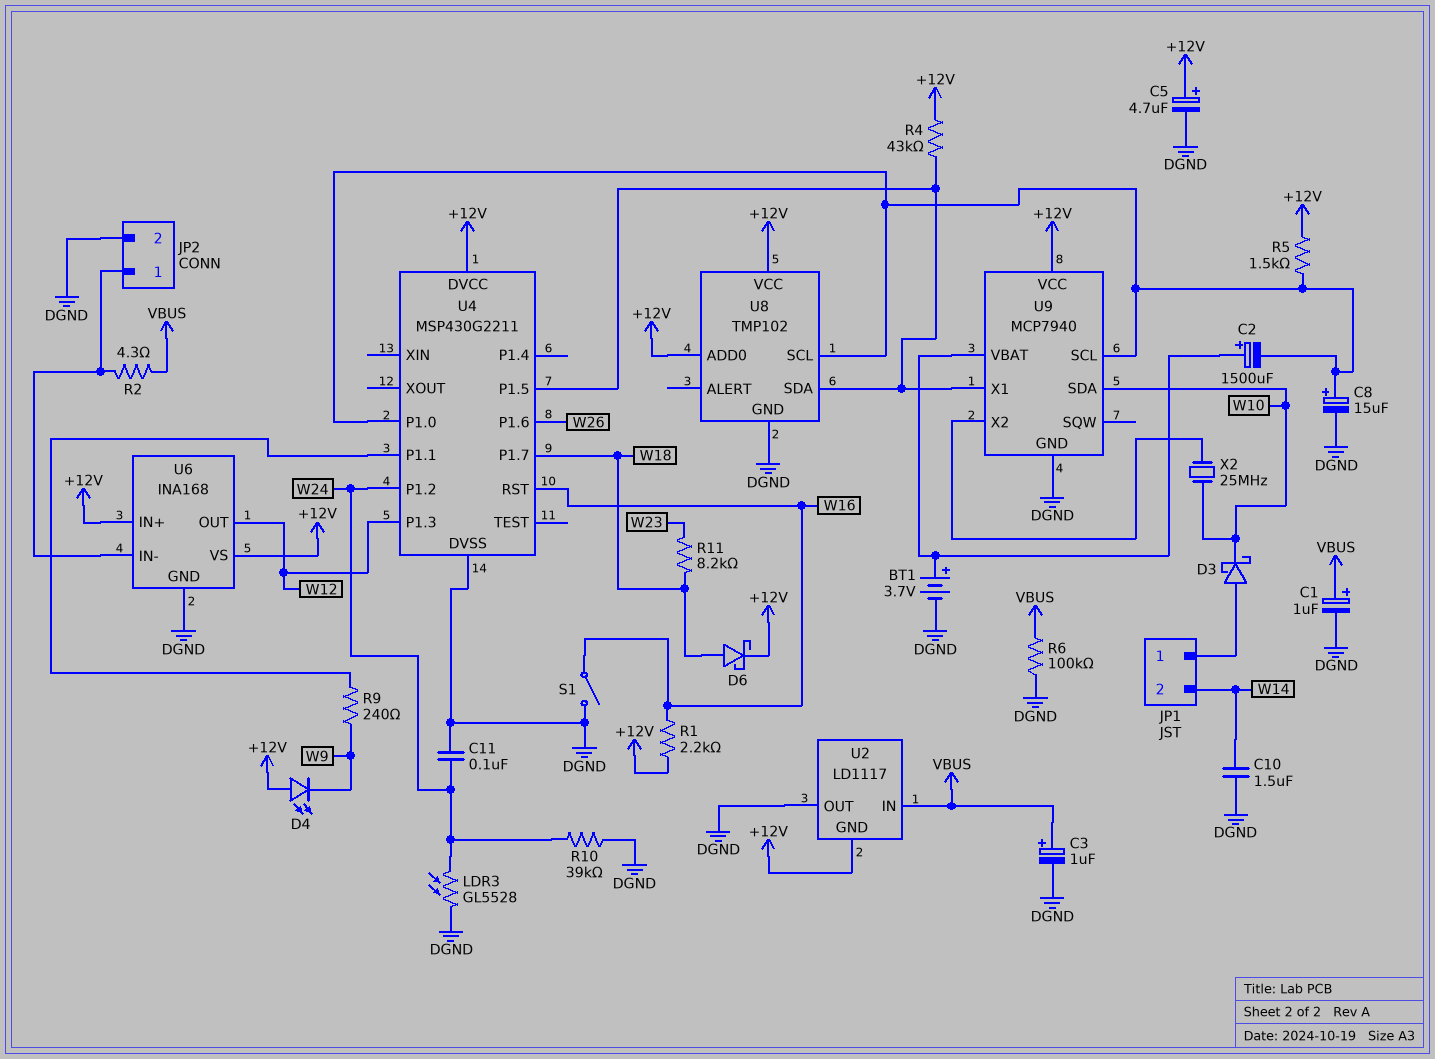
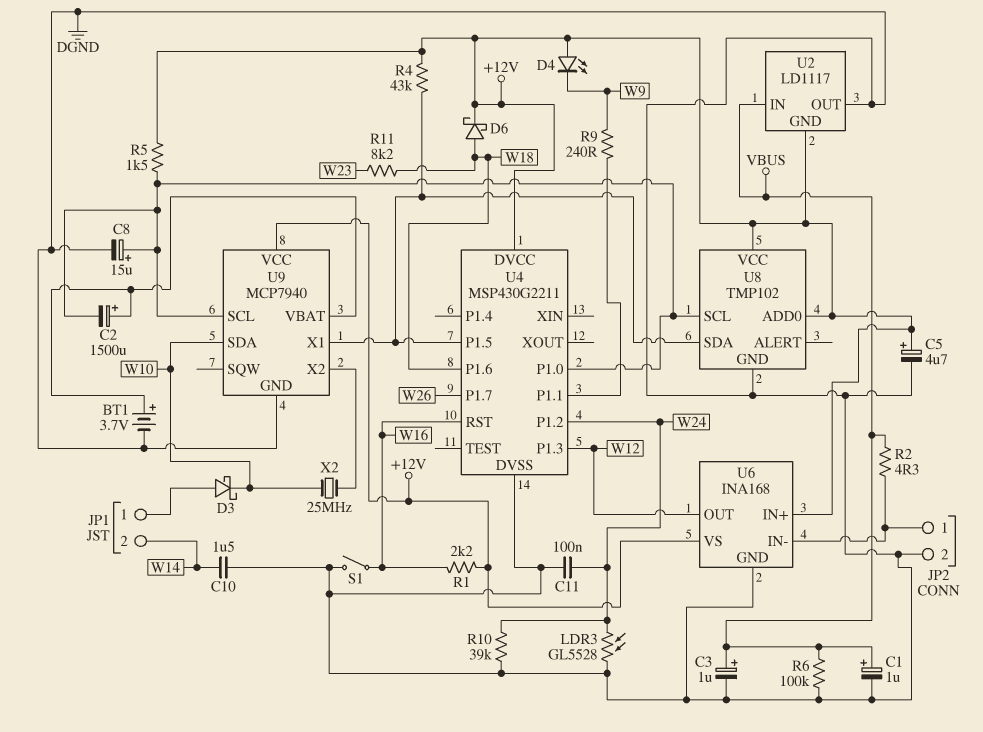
U4 pin P1.6: W26 -> W18
U4 pin P1.7: W18 -> W26

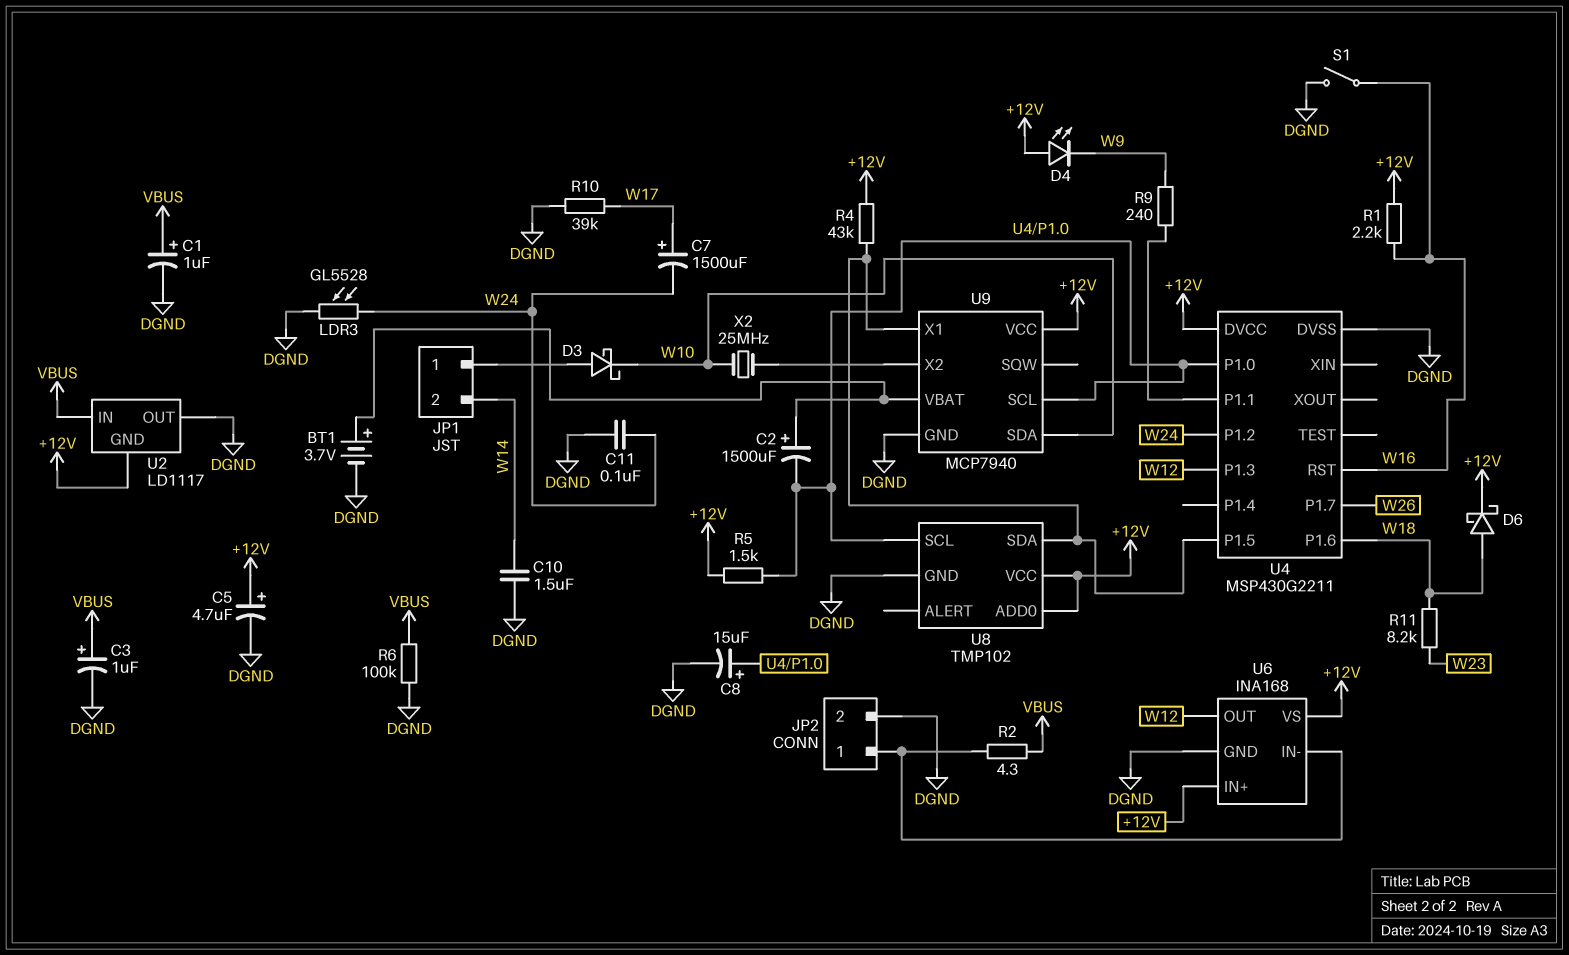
C7: none -> 1500uF (plus W17, minus W24)
R10: 39k (DGND, W24) -> 39k (DGND, W17)

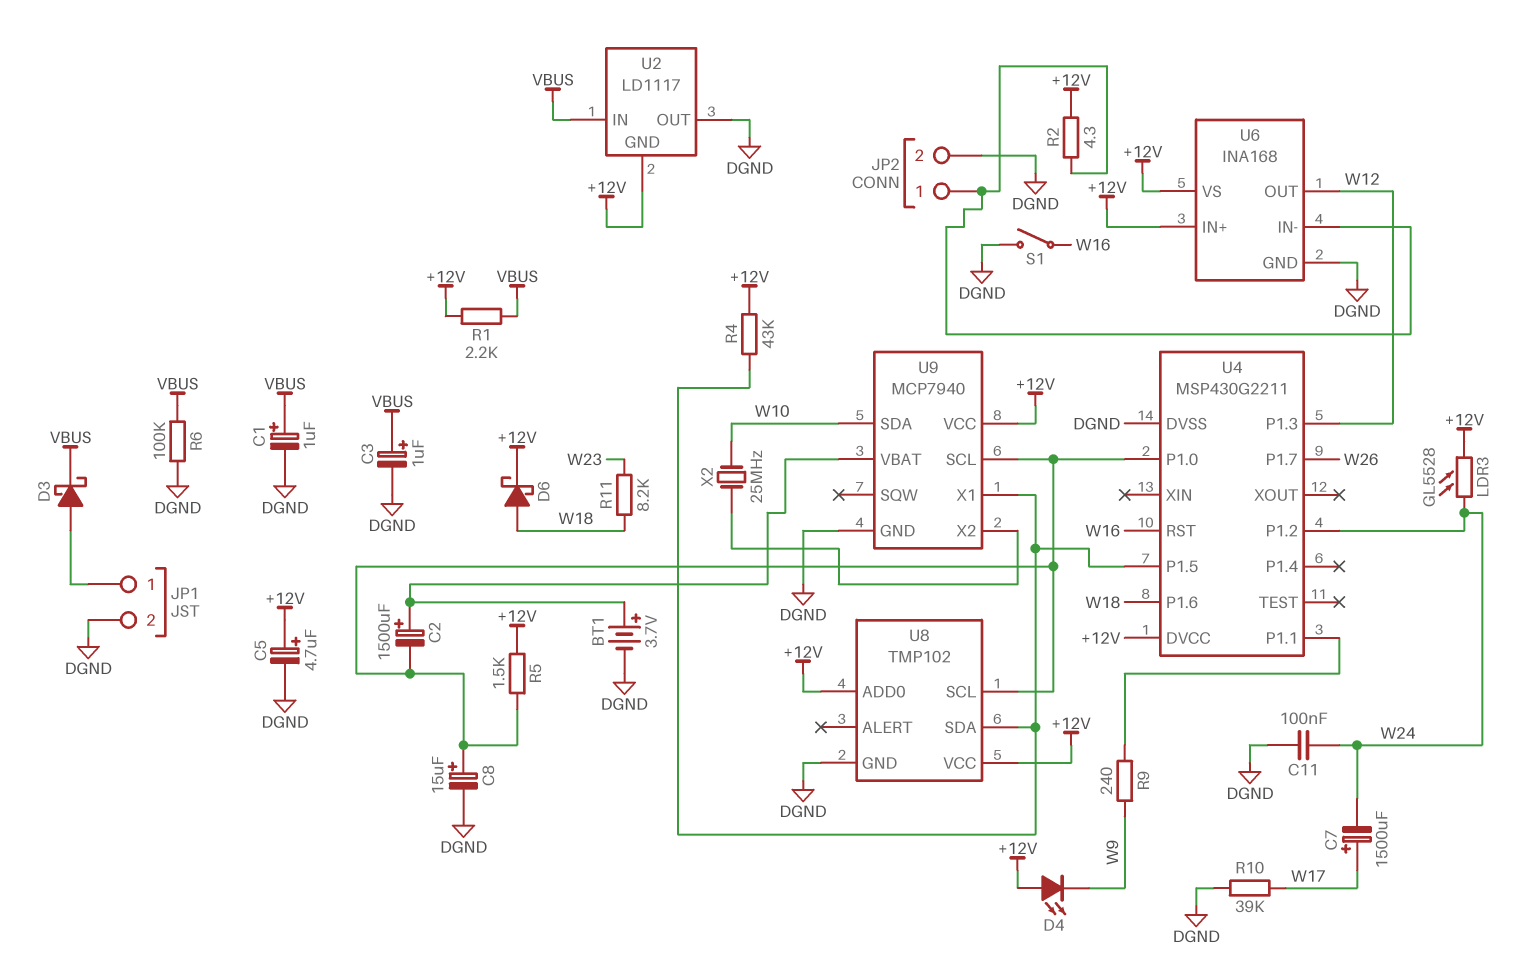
C10: 1.5uF (DGND, W14) -> none
D3: schottky (A JP1/1, K W10) -> schottky (A JP1/1, K VBUS)
JP1 pin 2: W14 -> DGND
LDR3: GL5528 (DGND, W24) -> GL5528 (+12V, W24)
R1: 2.2k (+12V, W16) -> 2.2k (+12V, VBUS)
R2: 4.3 (JP2/1, VBUS) -> 4.3 (+12V, JP2/1)

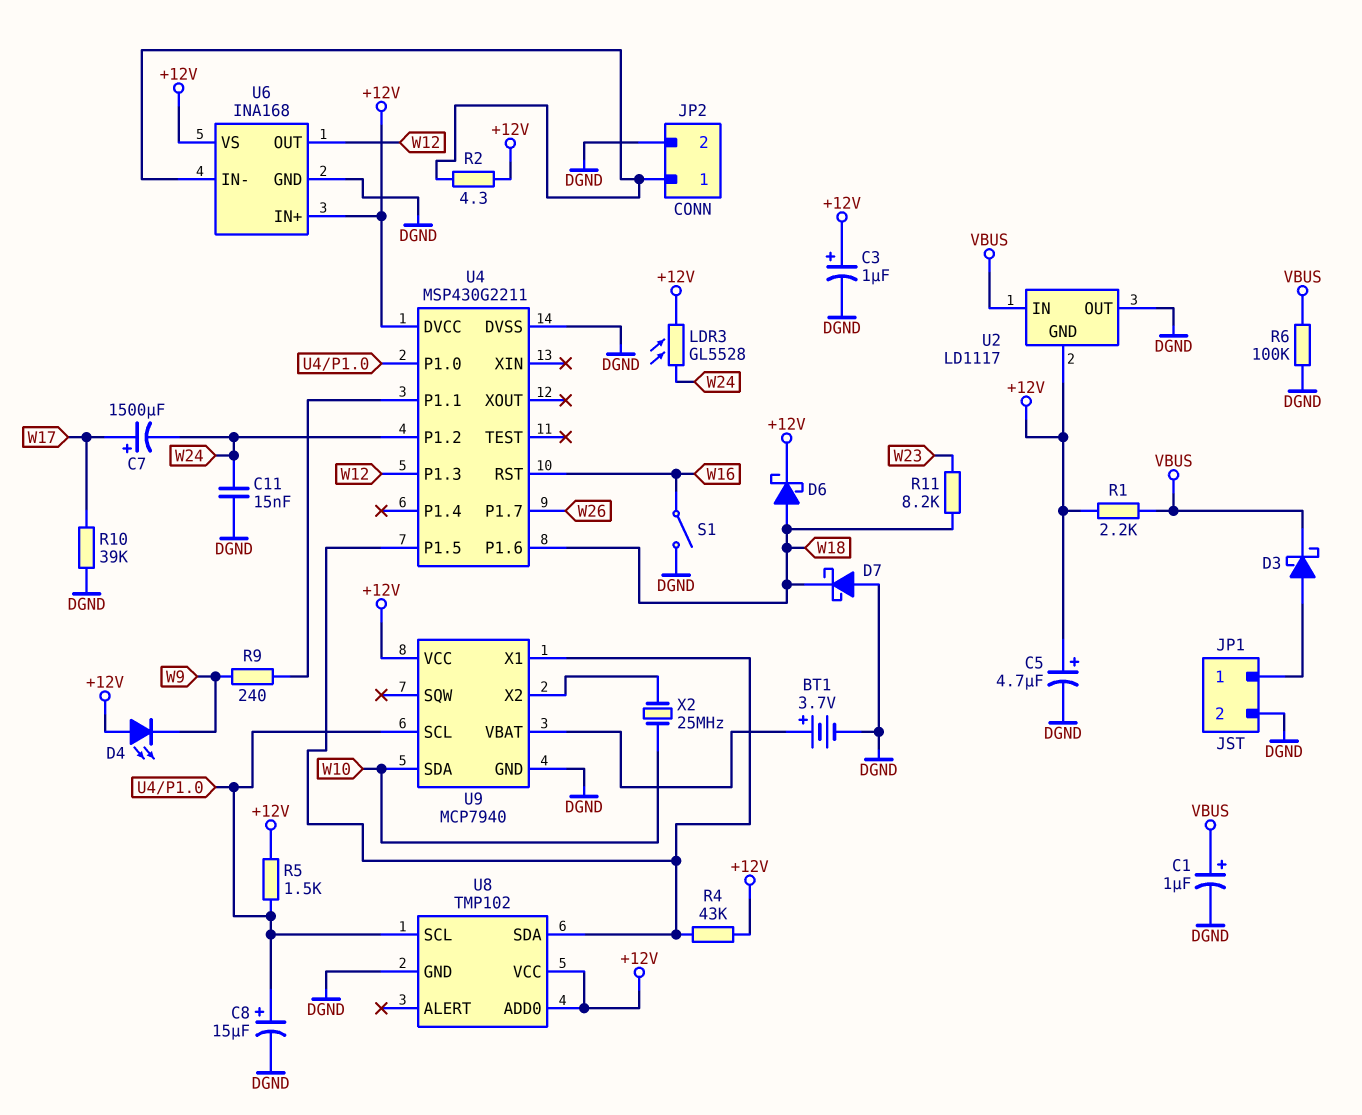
C2: 1500uF (plus U9/VBAT, minus U4/P1.0) -> none
C3: 1uF (plus VBUS, minus DGND) -> 1uF (plus +12V, minus DGND)
C11: 100nF (DGND, W24) -> 15nF (DGND, W24)
D7: none -> schottky (A DGND, K W18)

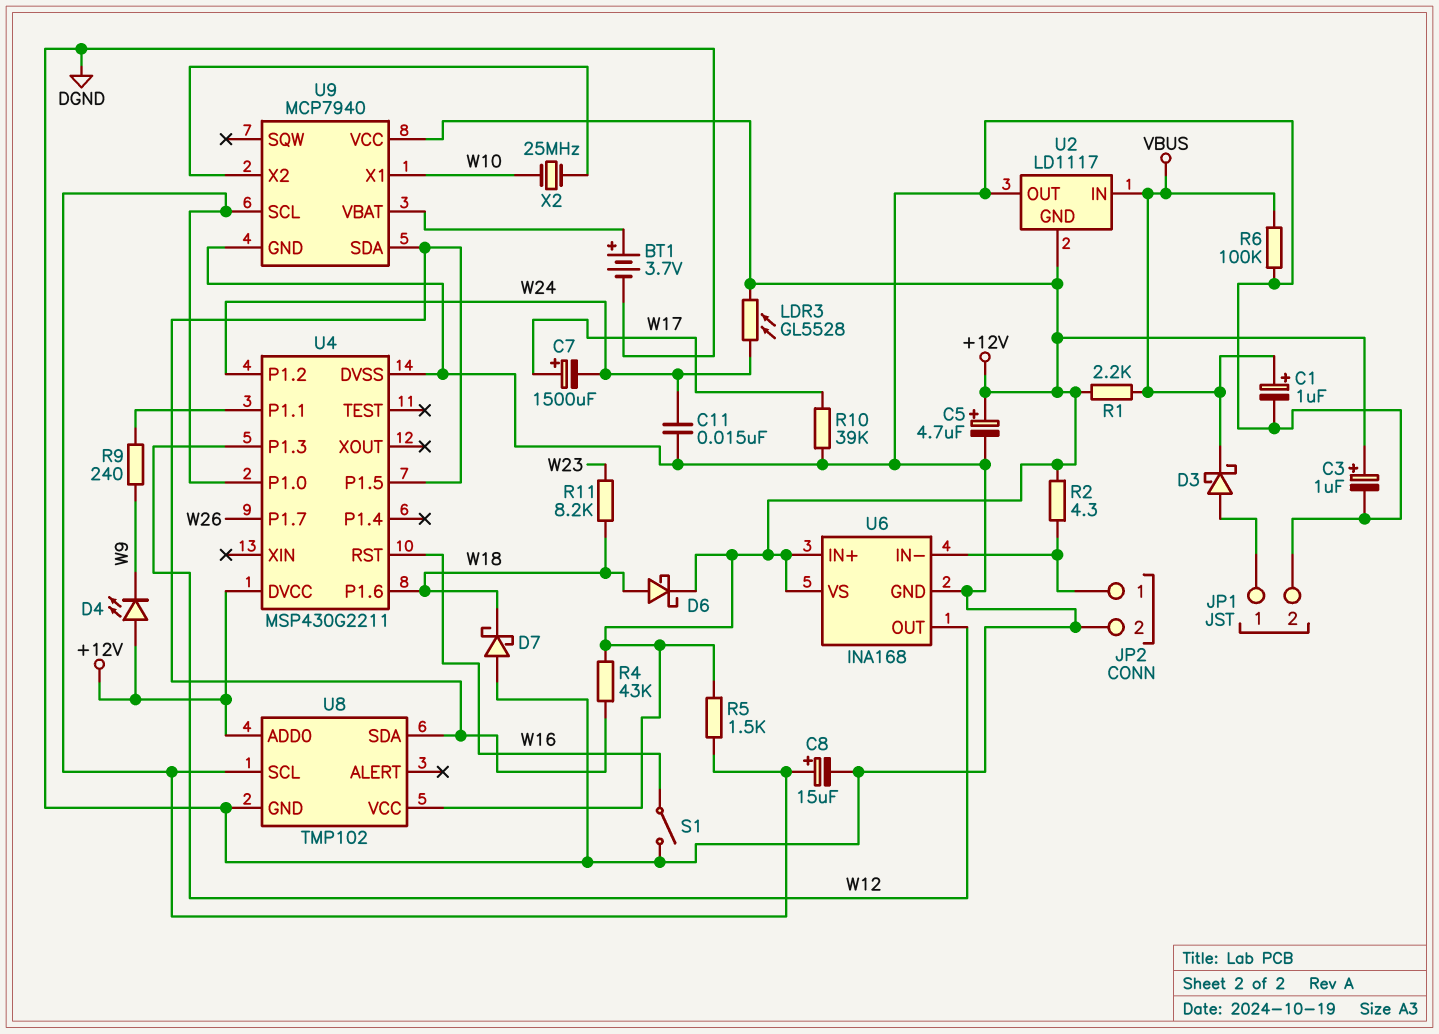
U9 pin SDA: W10 -> U4/P1.5
U9 pin X1: U4/P1.5 -> W10

